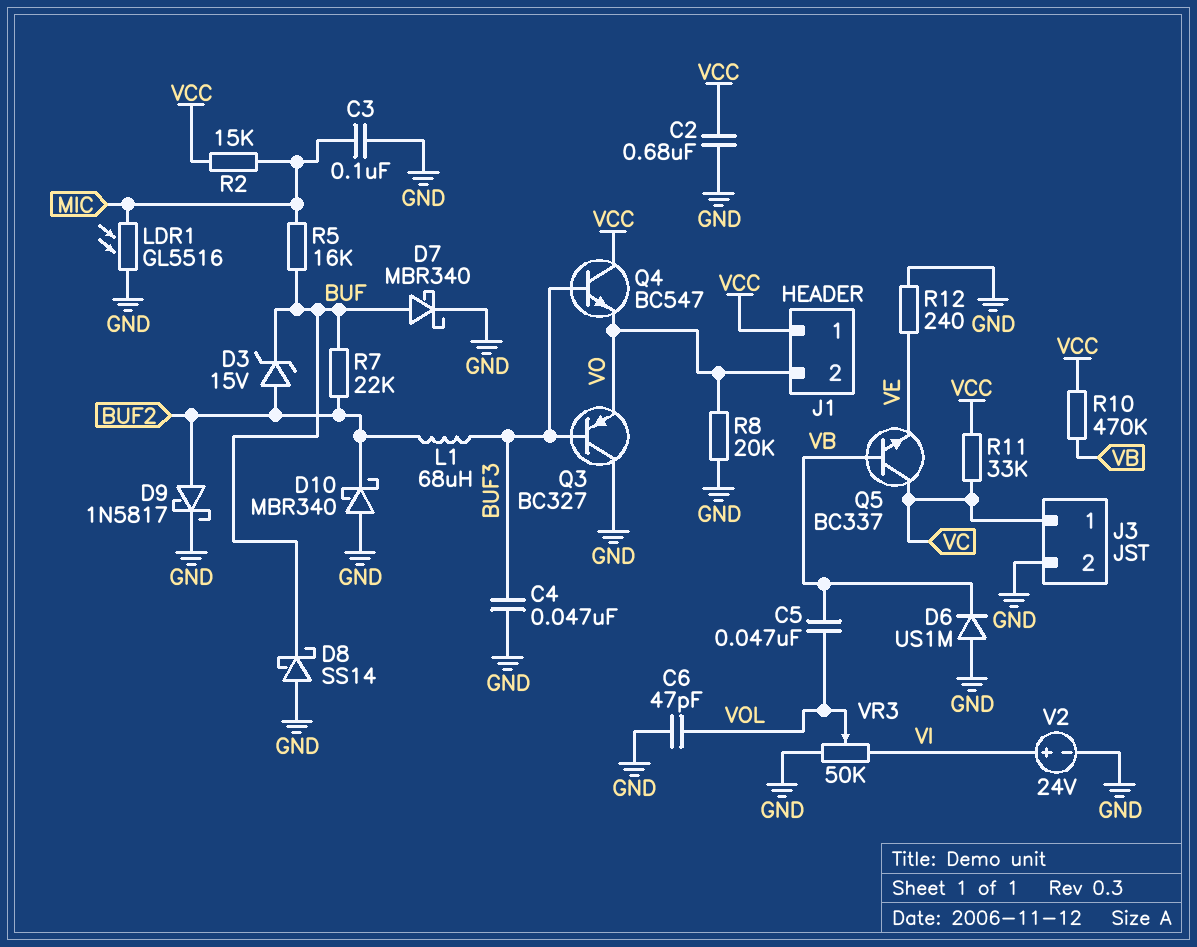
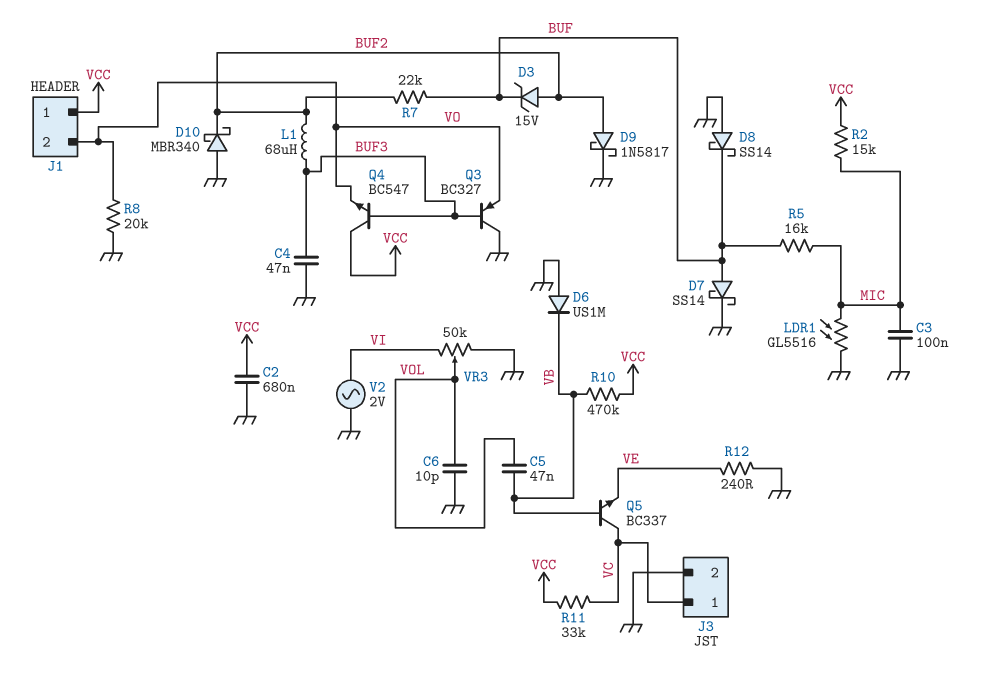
C6: 47pF (GND, VOL) -> 10pF (GND, VOL)
D7: schottky MBR340 (A BUF, K GND) -> schottky SS14 (A BUF, K GND)
V2: 24V (plus VI, minus GND) -> AC 2V (GND, VI)

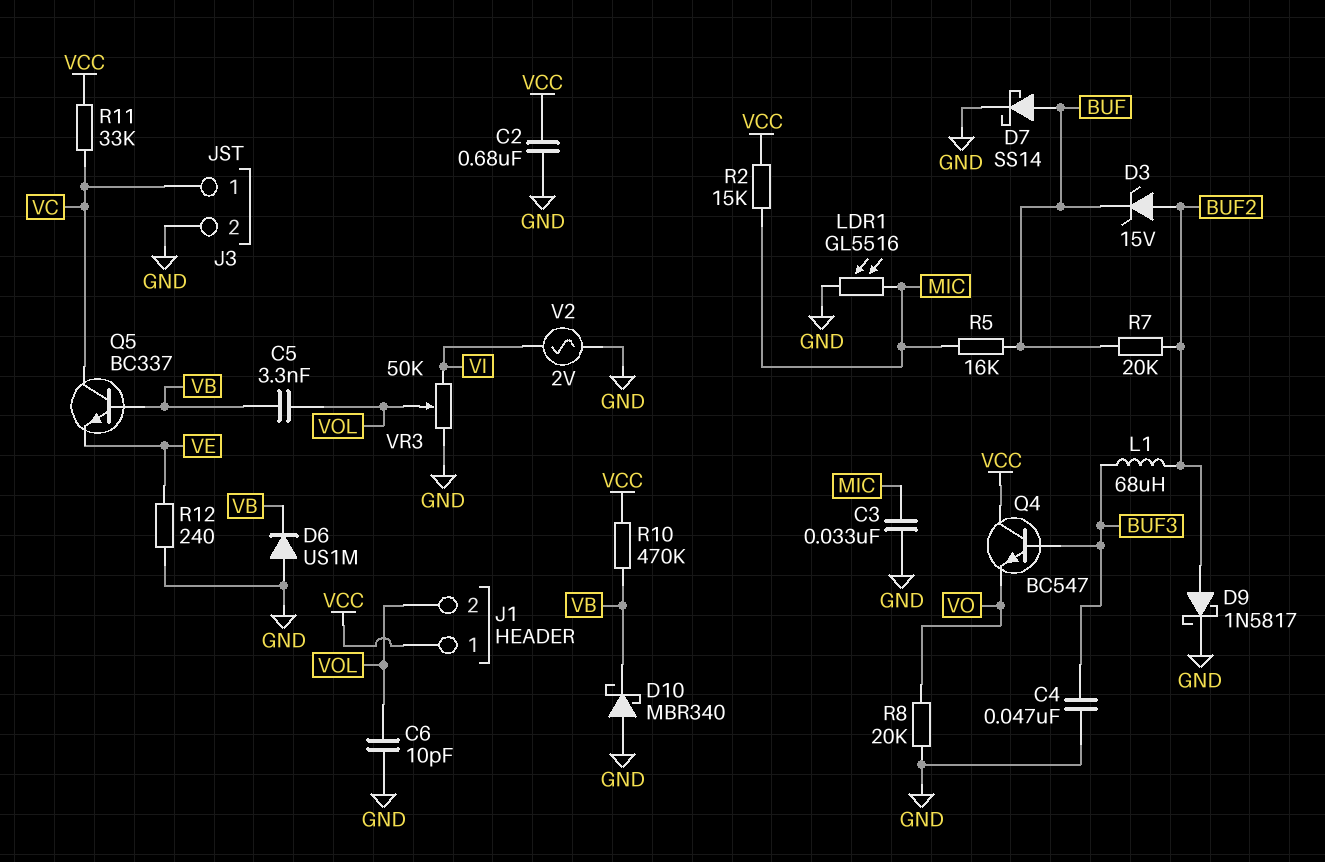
C3: 100nF (GND, MIC) -> 33nF (GND, MIC)
C5: 47nF (VB, VOL) -> 3.3nF (VB, VOL)
D8: schottky SS14 (A GND, K BUF) -> none
D10: schottky MBR340 (A GND, K BUF2) -> schottky MBR340 (A GND, K VB)
J1 pin 2: VO -> VOL
Q3: PNP BC327 (B BUF3, C GND, E VO) -> none
R7: 22k (BUF, BUF2) -> 20k (BUF, BUF2)

